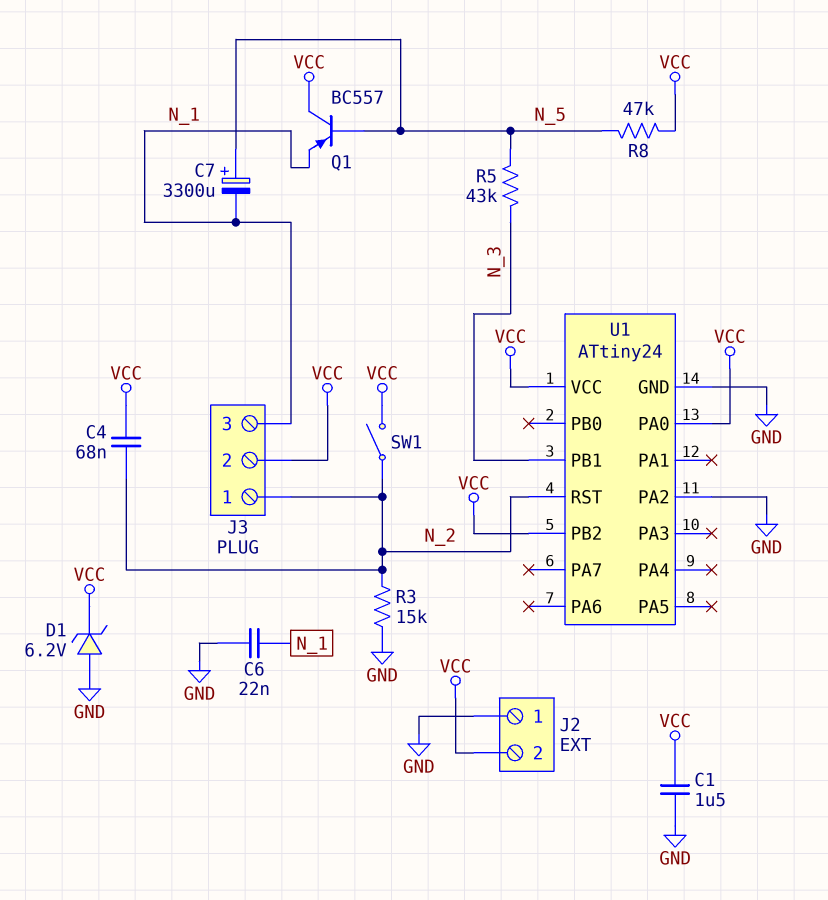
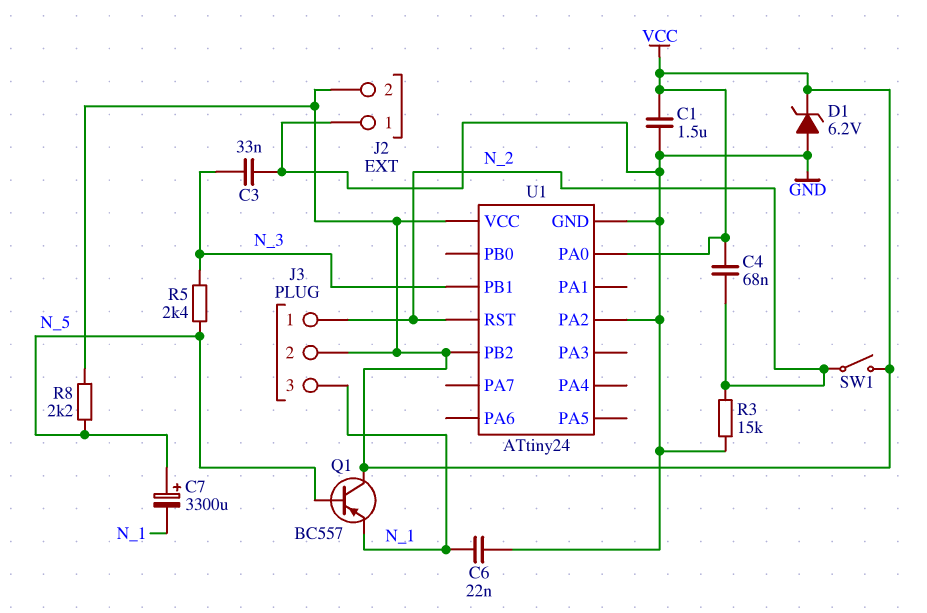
C3: none -> 33nF (GND, N_3)
R5: 43k (N_3, N_5) -> 2.4k (N_3, N_5)
R8: 47k (N_5, VCC) -> 2.2k (N_5, VCC)

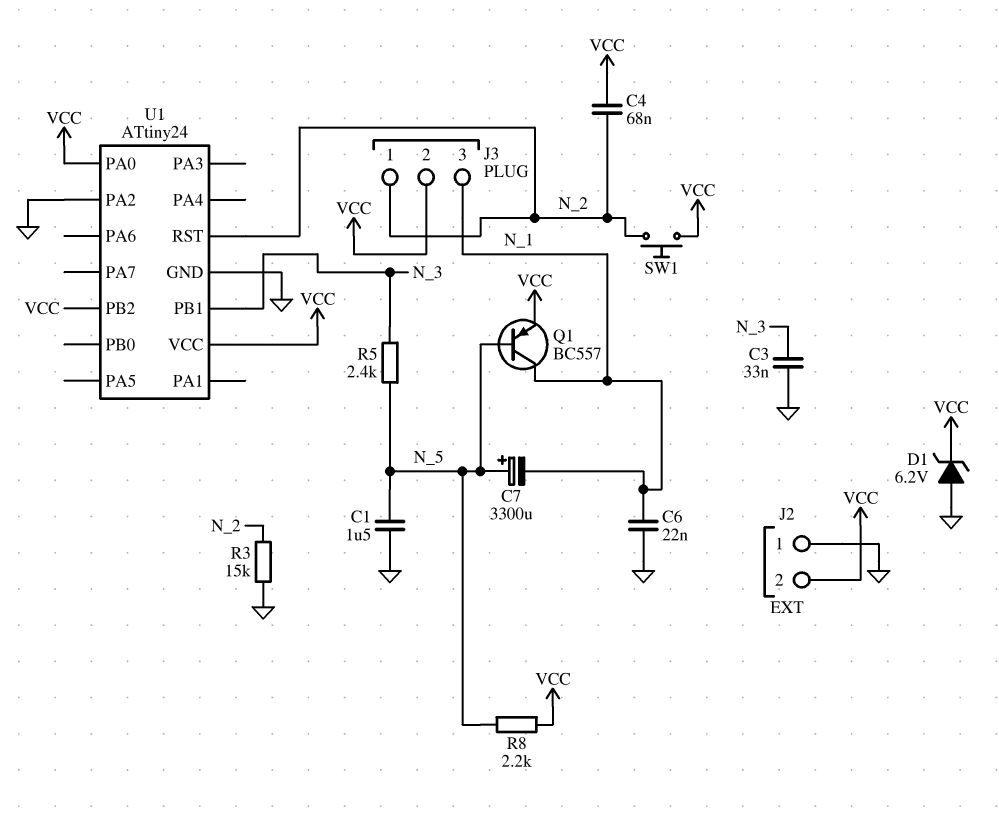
C1: 1.5uF (GND, VCC) -> 1.5uF (GND, N_5)
Q1: PNP BC557 (B N_5, C VCC, E N_1) -> PNP BC557 (B N_5, C N_1, E VCC)
SW1: switch (N_2, VCC) -> button (N_2, VCC)

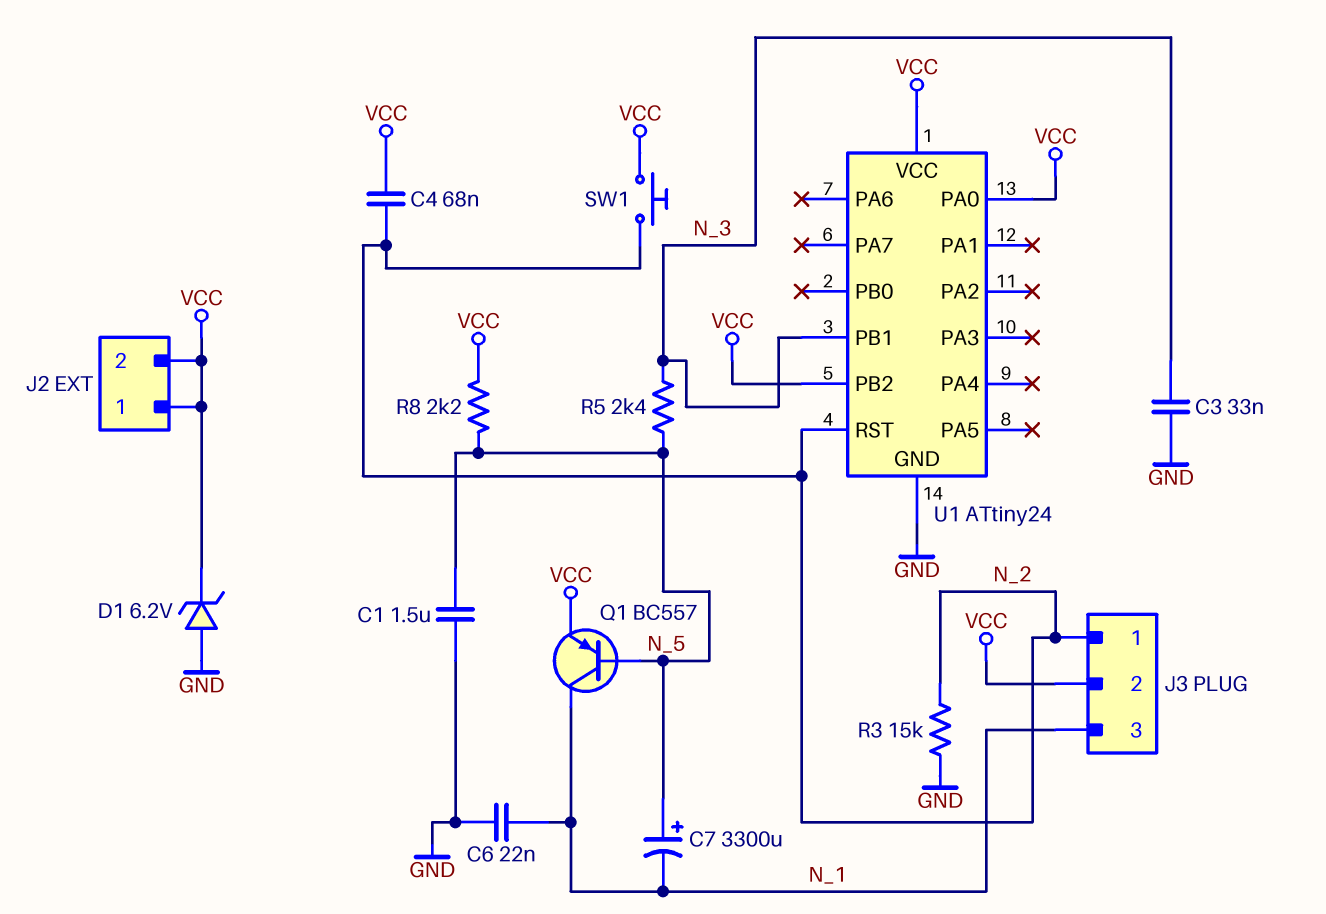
J2 pin 1: GND -> VCC
U1 pin PA2: GND -> none

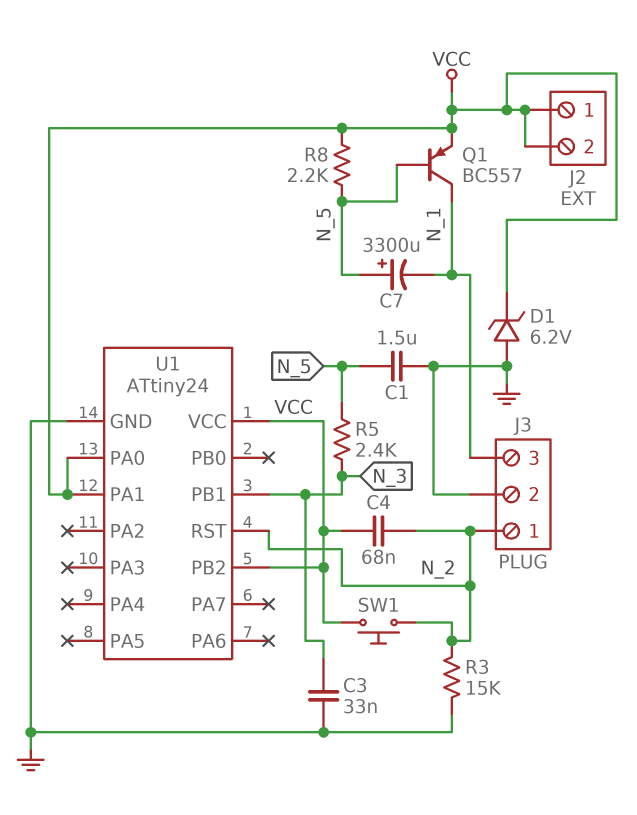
C6: 22nF (GND, N_1) -> none
J3 pin 2: VCC -> GND
U1 pin PA1: none -> VCC

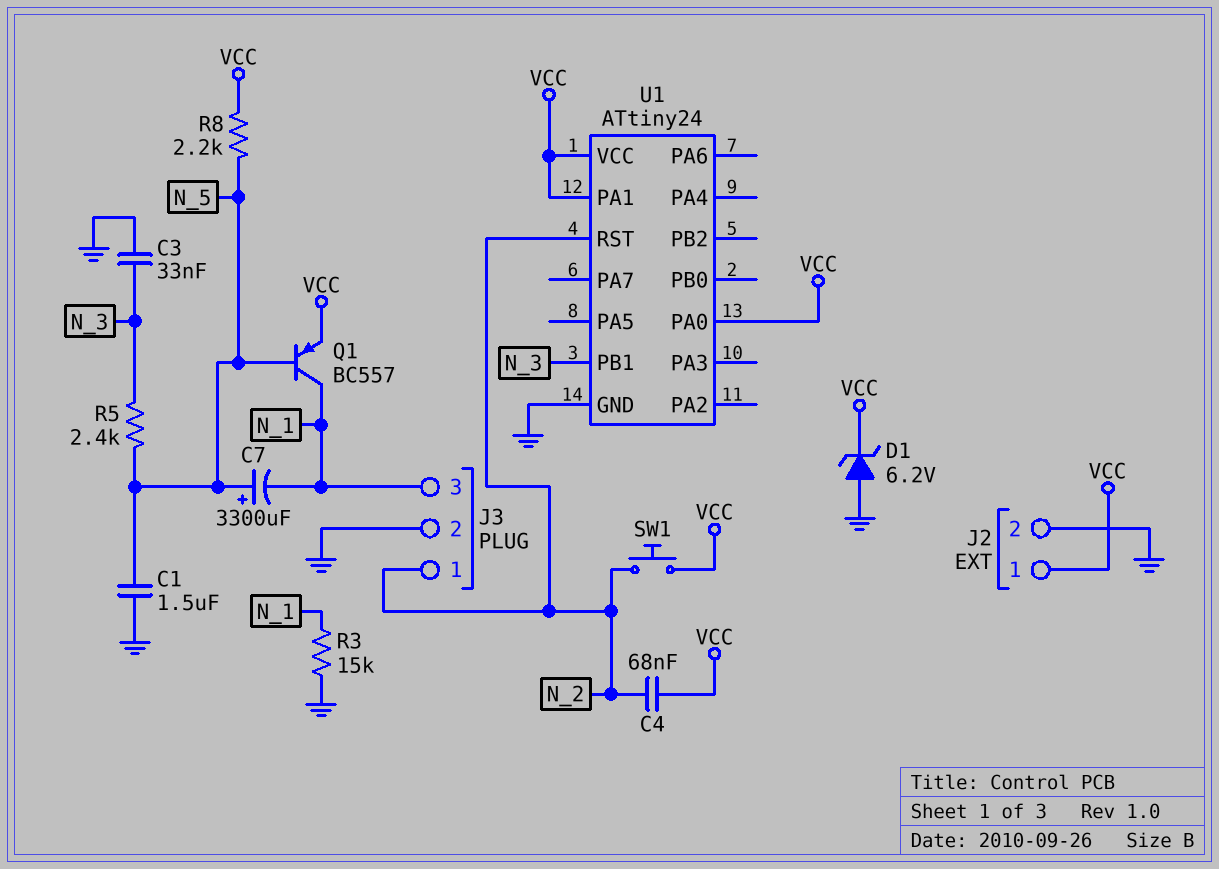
J2 pin 2: VCC -> GND
R3: 15k (GND, N_2) -> 15k (GND, N_1)
U1 pin PB2: VCC -> none

